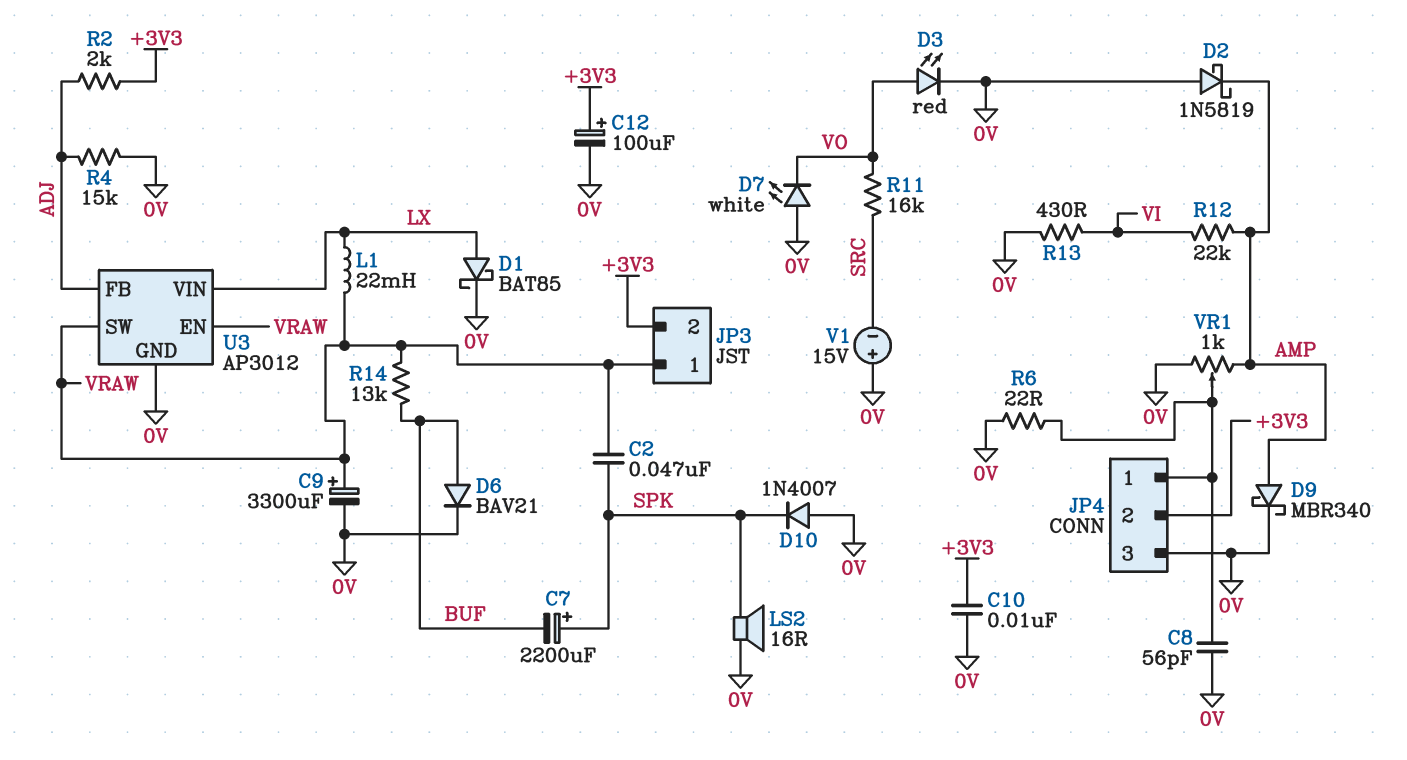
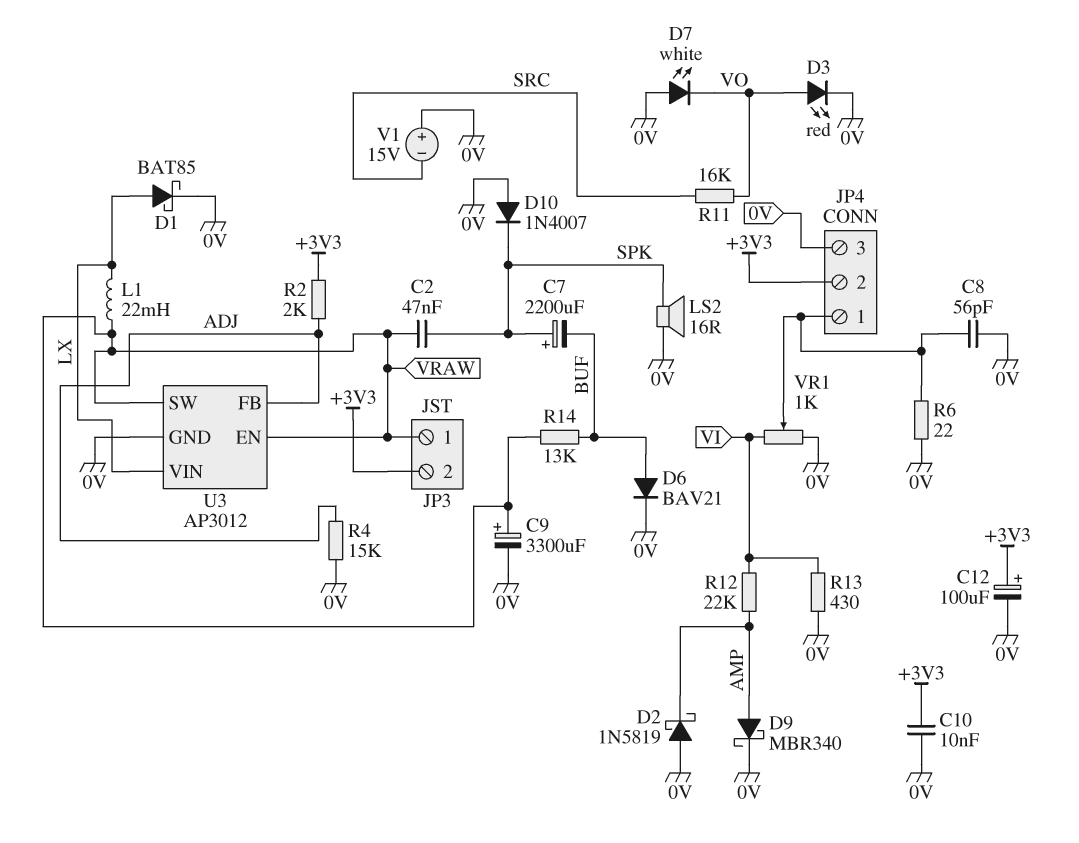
VR1: 1k (0V, AMP, wiper JP4/1) -> 1k (0V, VI, wiper JP4/1)

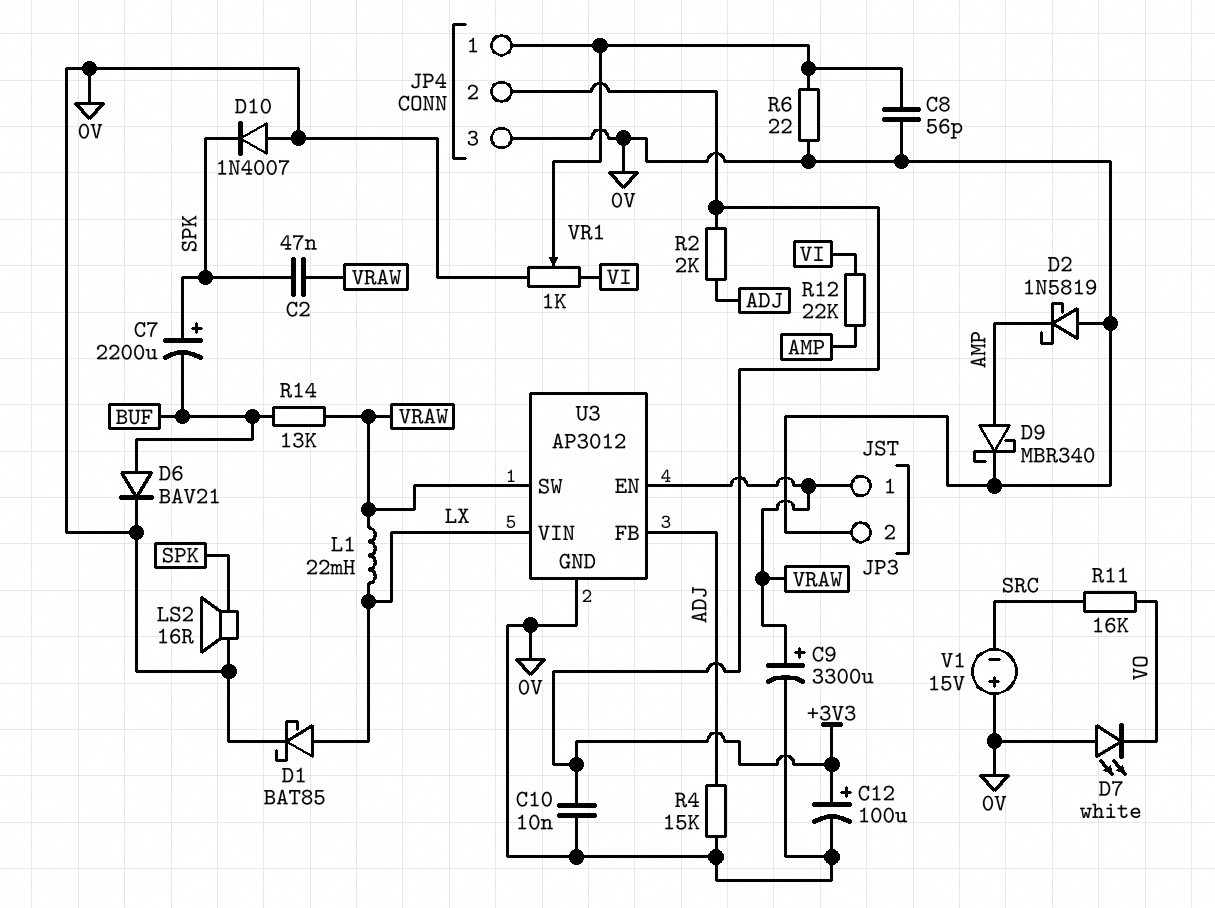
D3: LED red (A VO, K 0V) -> none
JP3 pin 2: +3V3 -> 0V
R13: 430 (0V, VI) -> none

